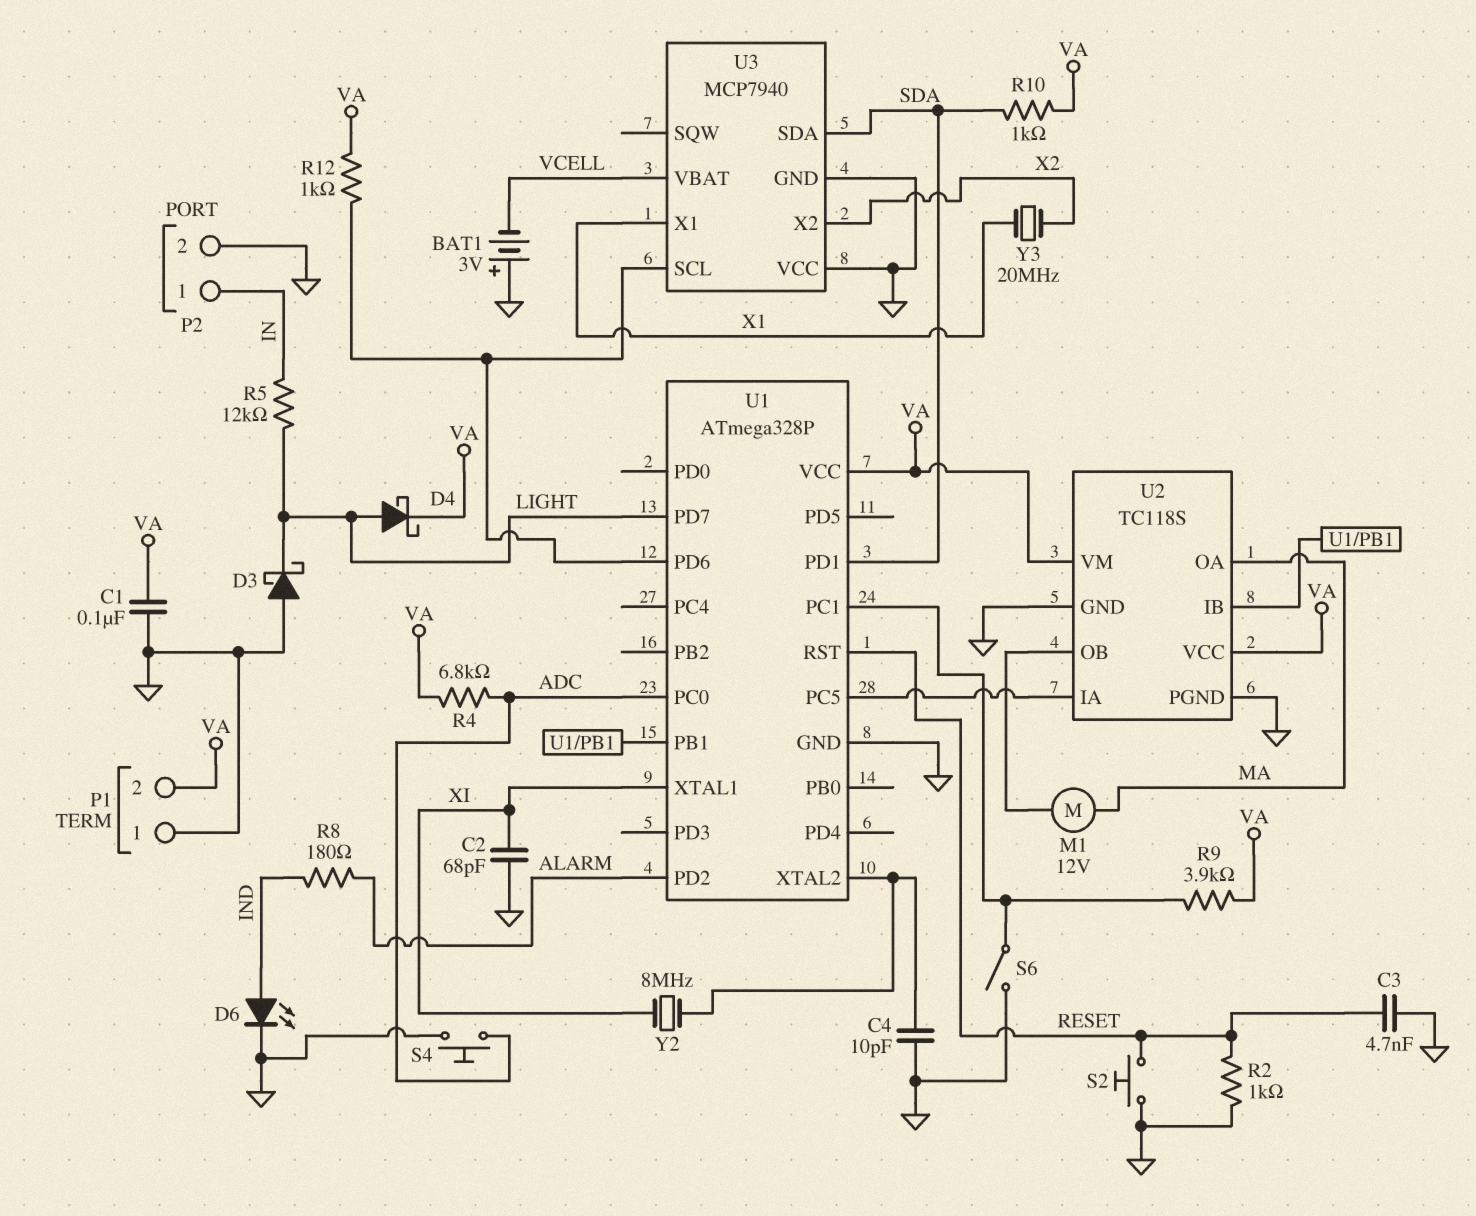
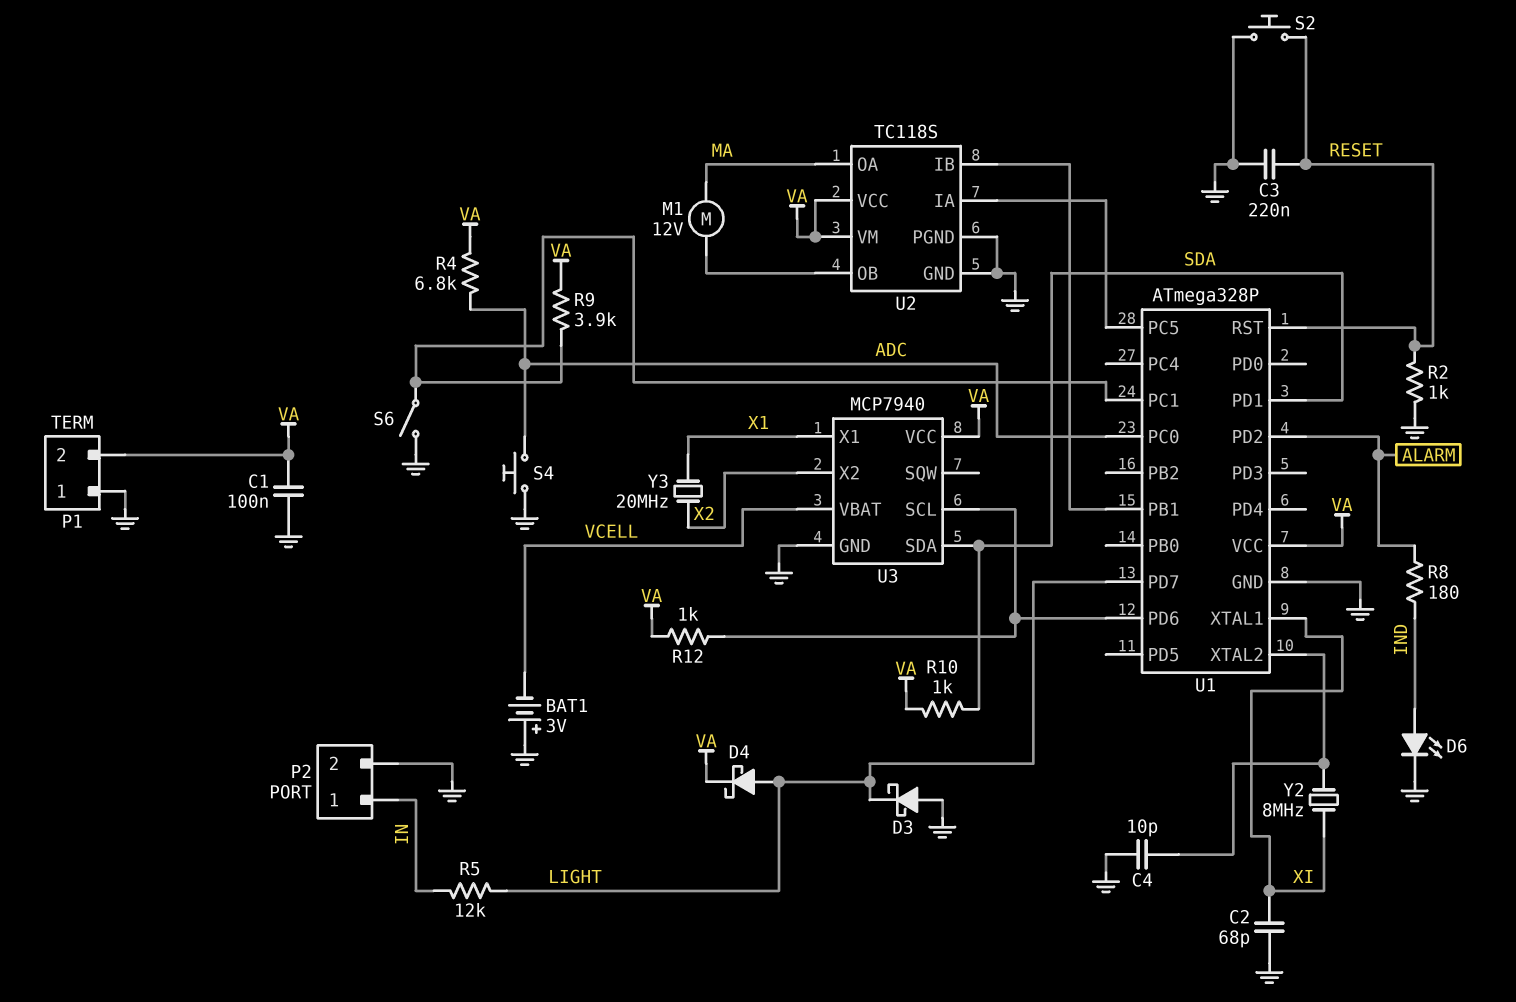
C3: 4.7nF (GND, RESET) -> 220nF (GND, RESET)
U3 pin VCC: GND -> VA

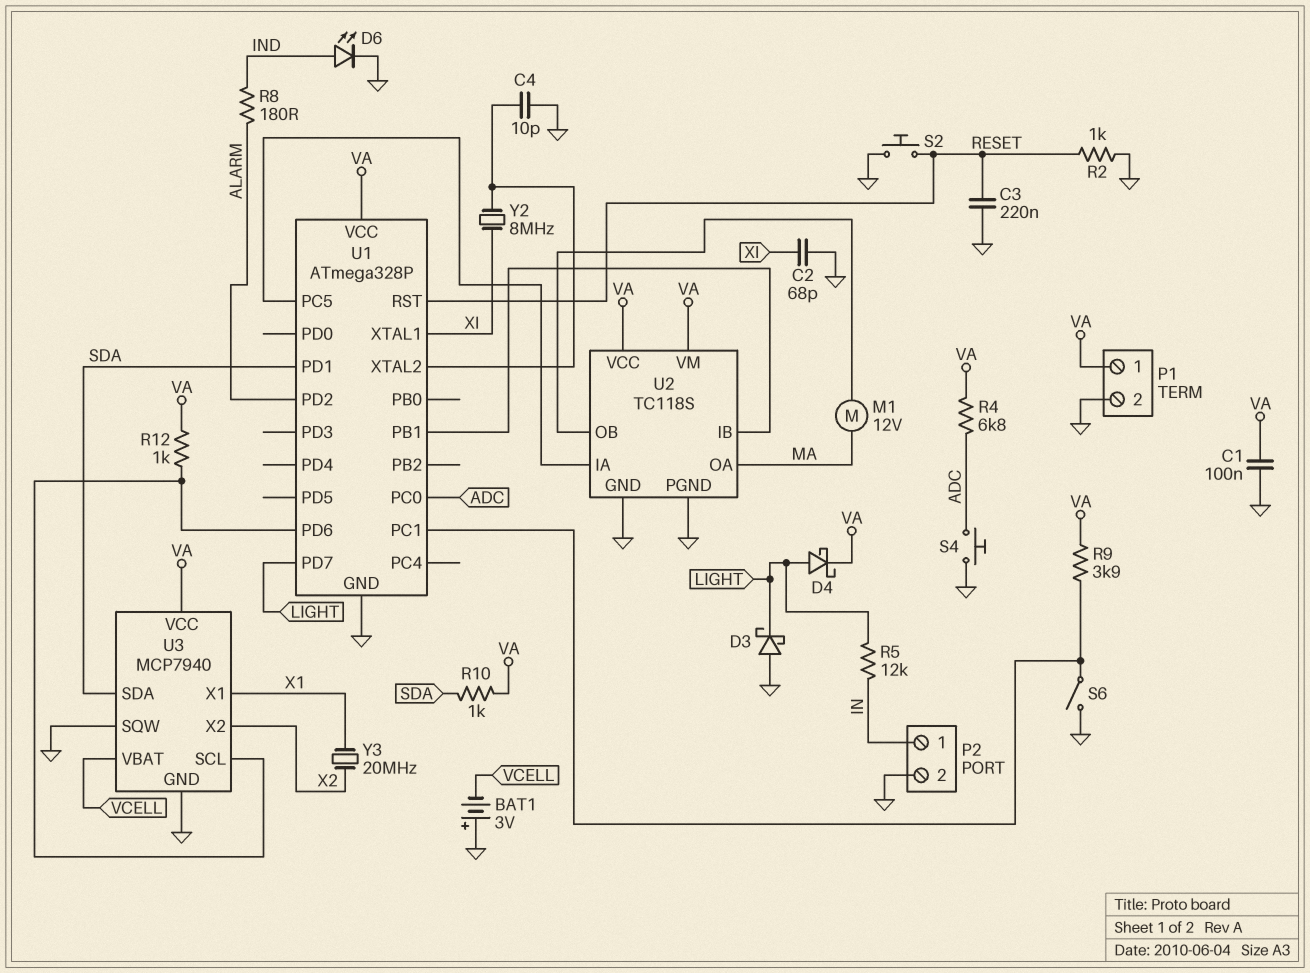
P1 pin 1: GND -> VA
P1 pin 2: VA -> GND
U3 pin SQW: none -> GND

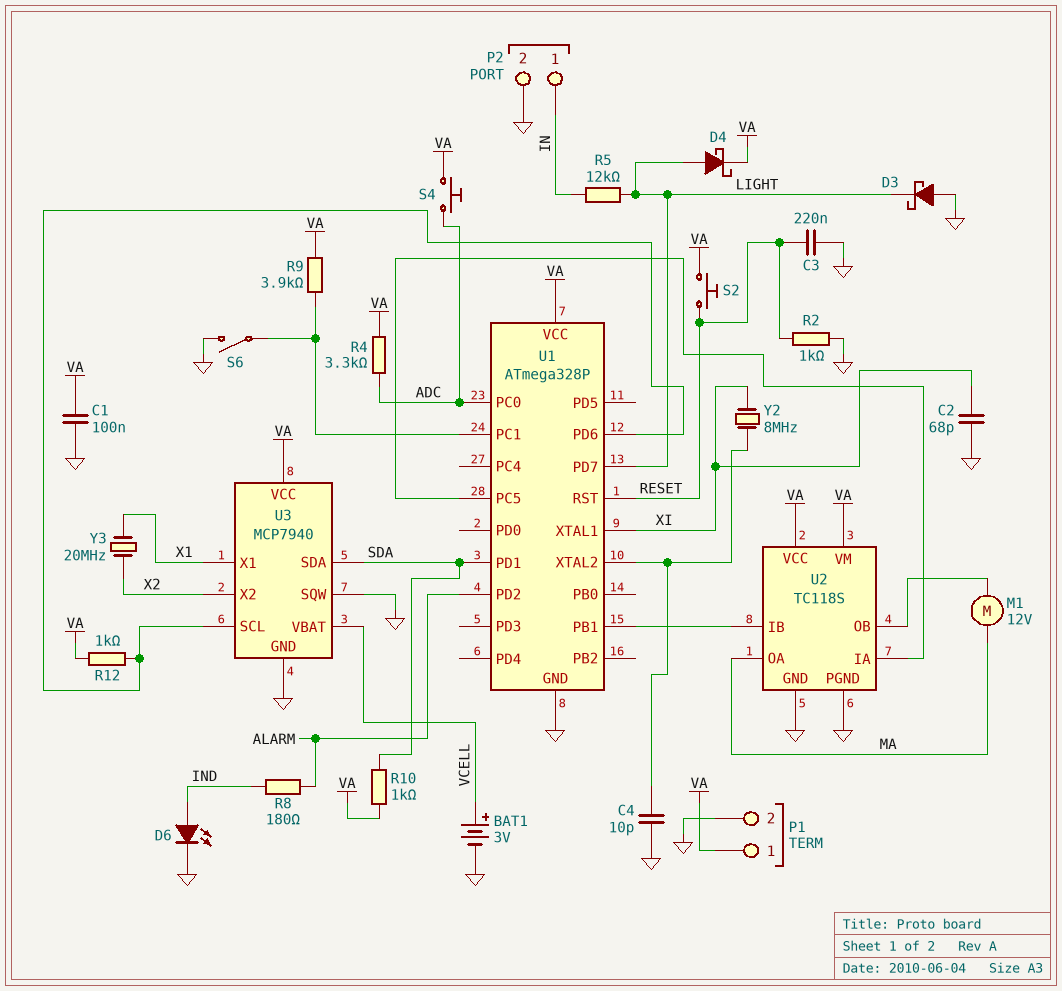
BAT1: 3V (plus GND, minus VCELL) -> 3V (plus VCELL, minus GND)
R4: 6.8k (ADC, VA) -> 3.3k (ADC, VA)
S2: button (GND, RESET) -> button (RESET, VA)
S4: button (ADC, GND) -> button (ADC, VA)

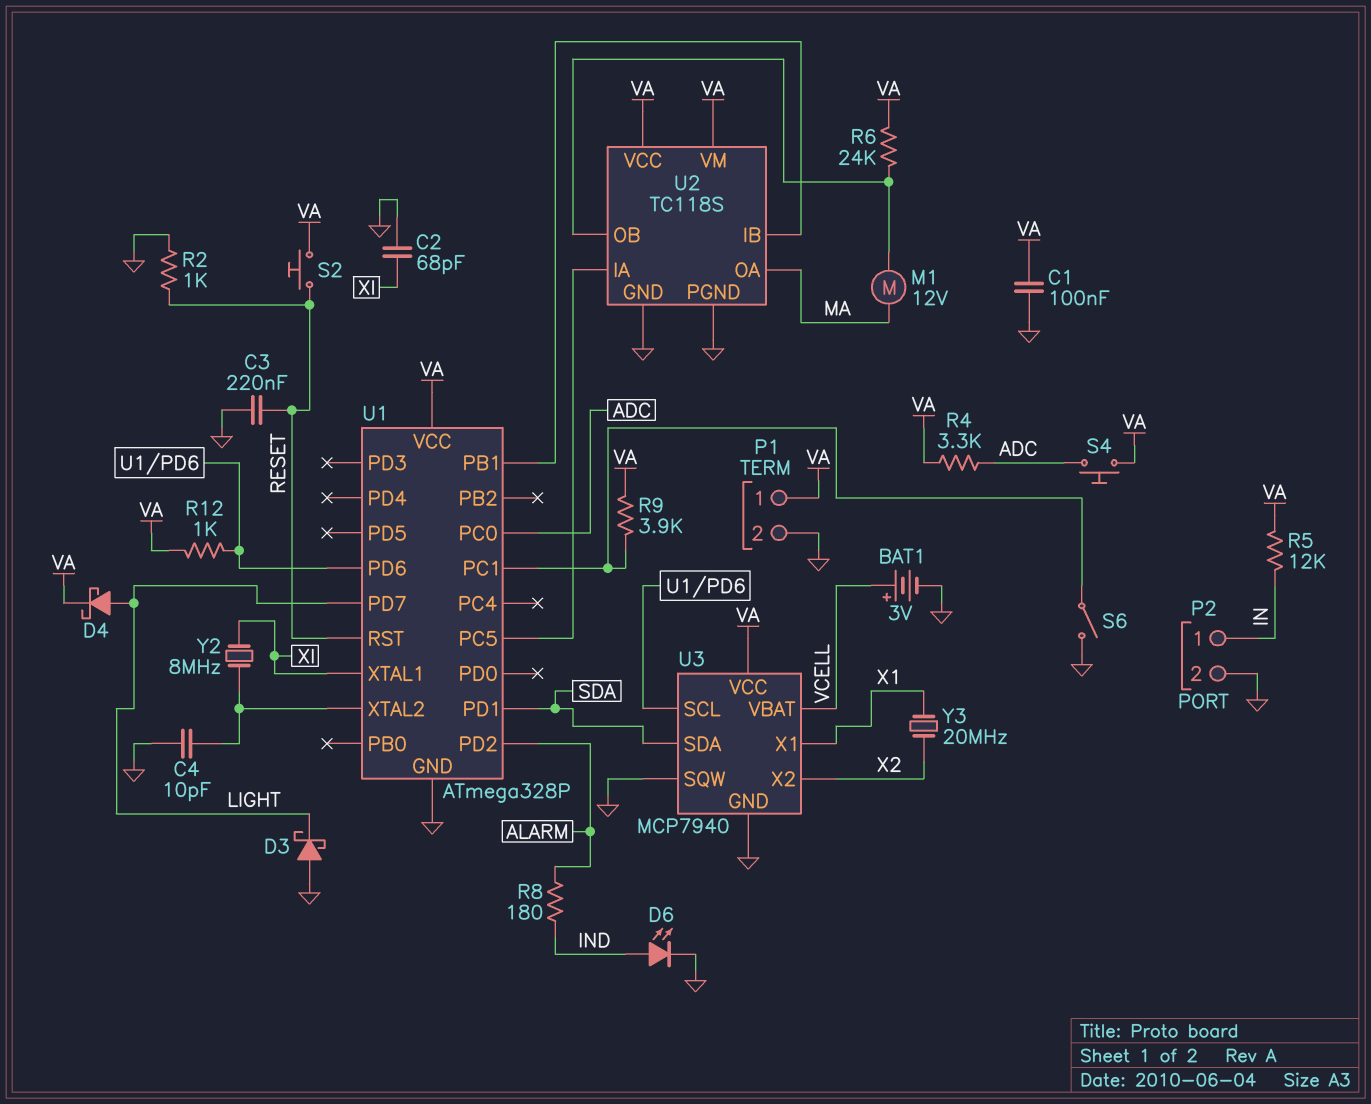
R5: 12k (IN, LIGHT) -> 12k (IN, VA)
R6: none -> 24k (U2/OB, VA)
R10: 1k (SDA, VA) -> none

